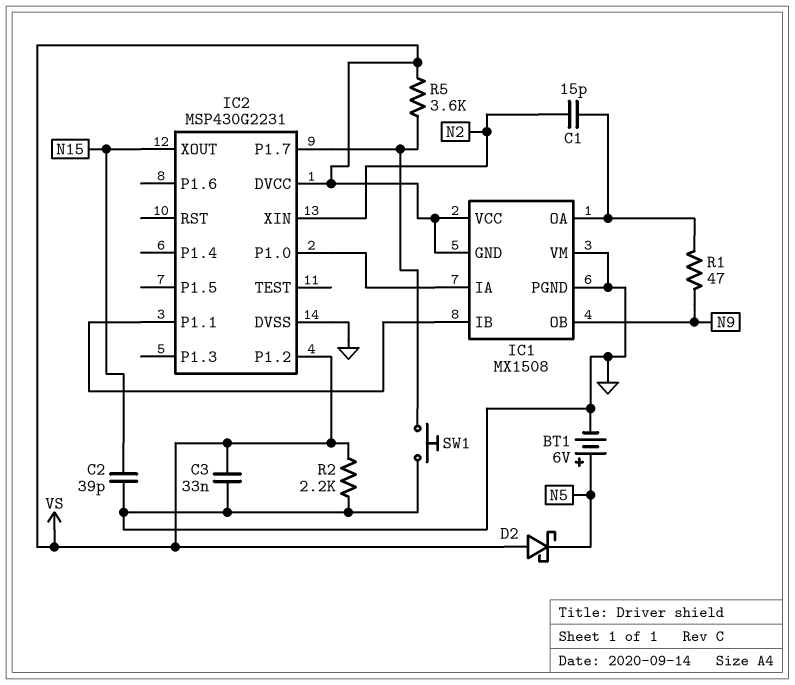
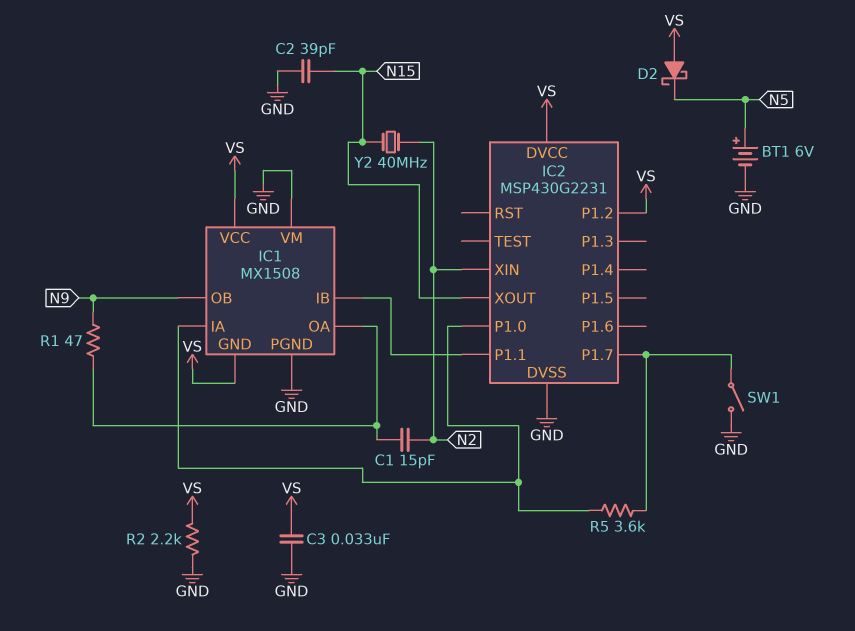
R5: 3.6k (IC2/P1.7, VS) -> 3.6k (IC1/IA, IC2/P1.7)
SW1: button (GND, IC2/P1.7) -> switch (GND, IC2/P1.7)
Y2: none -> 40MHz (N2, N15)

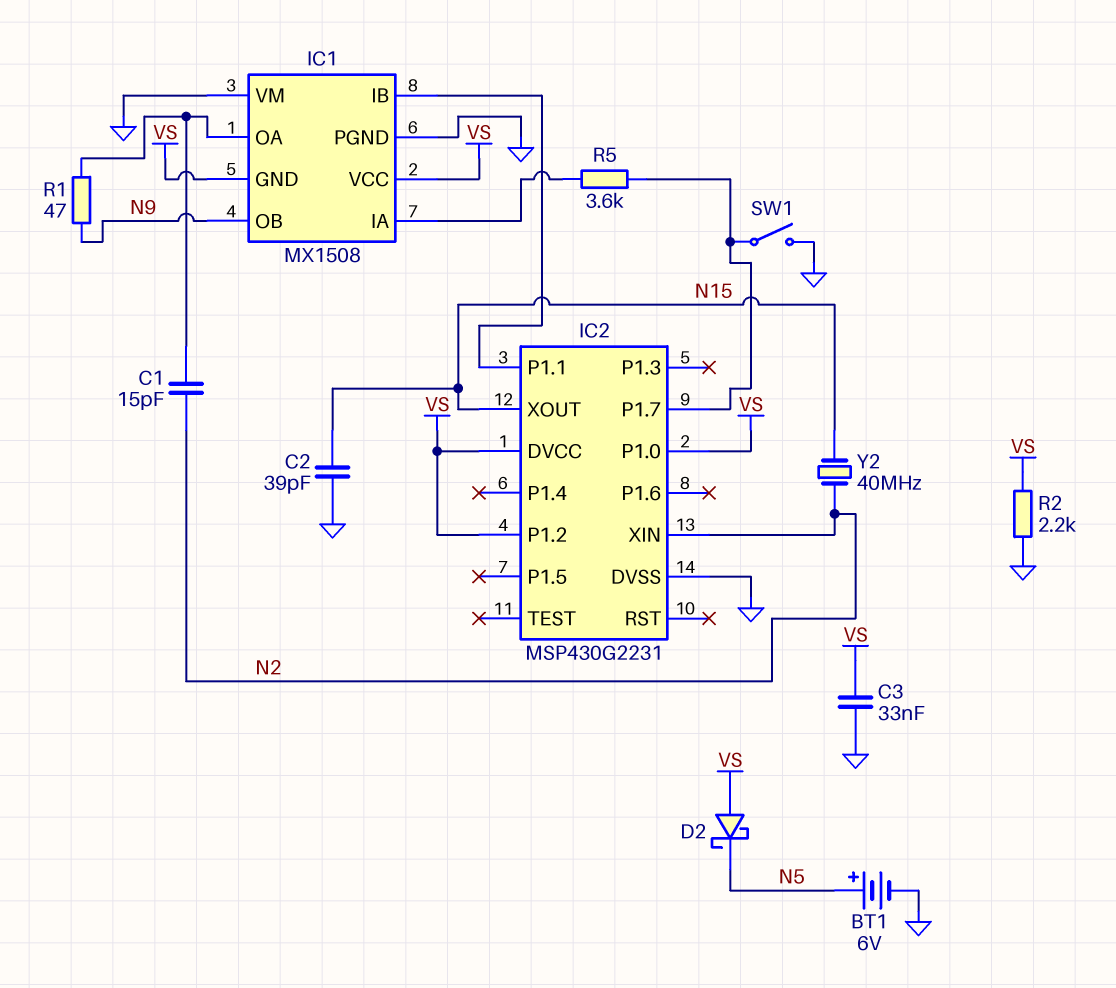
IC2 pin P1.0: IC1/IA -> VS

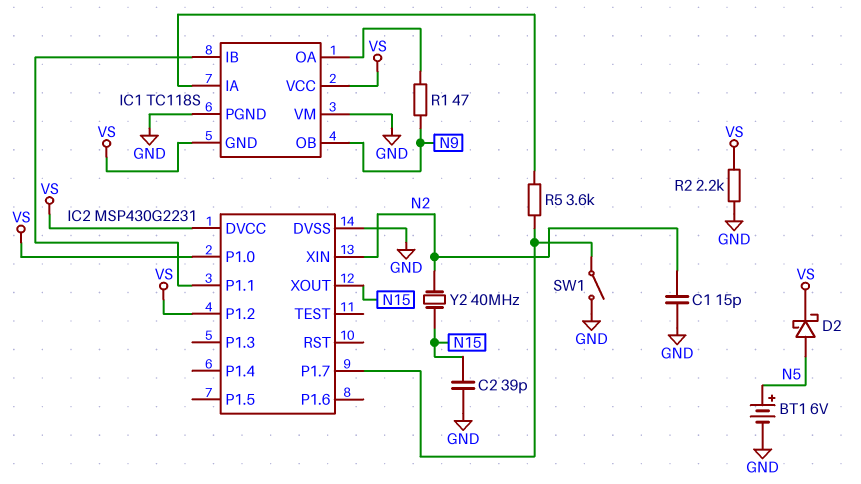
C1: 15pF (IC1/OA, N2) -> 15pF (GND, N2)
C3: 33nF (GND, VS) -> none
D2: schottky (A VS, K N5) -> schottky (A N5, K VS)
IC1: MX1508 -> TC118S

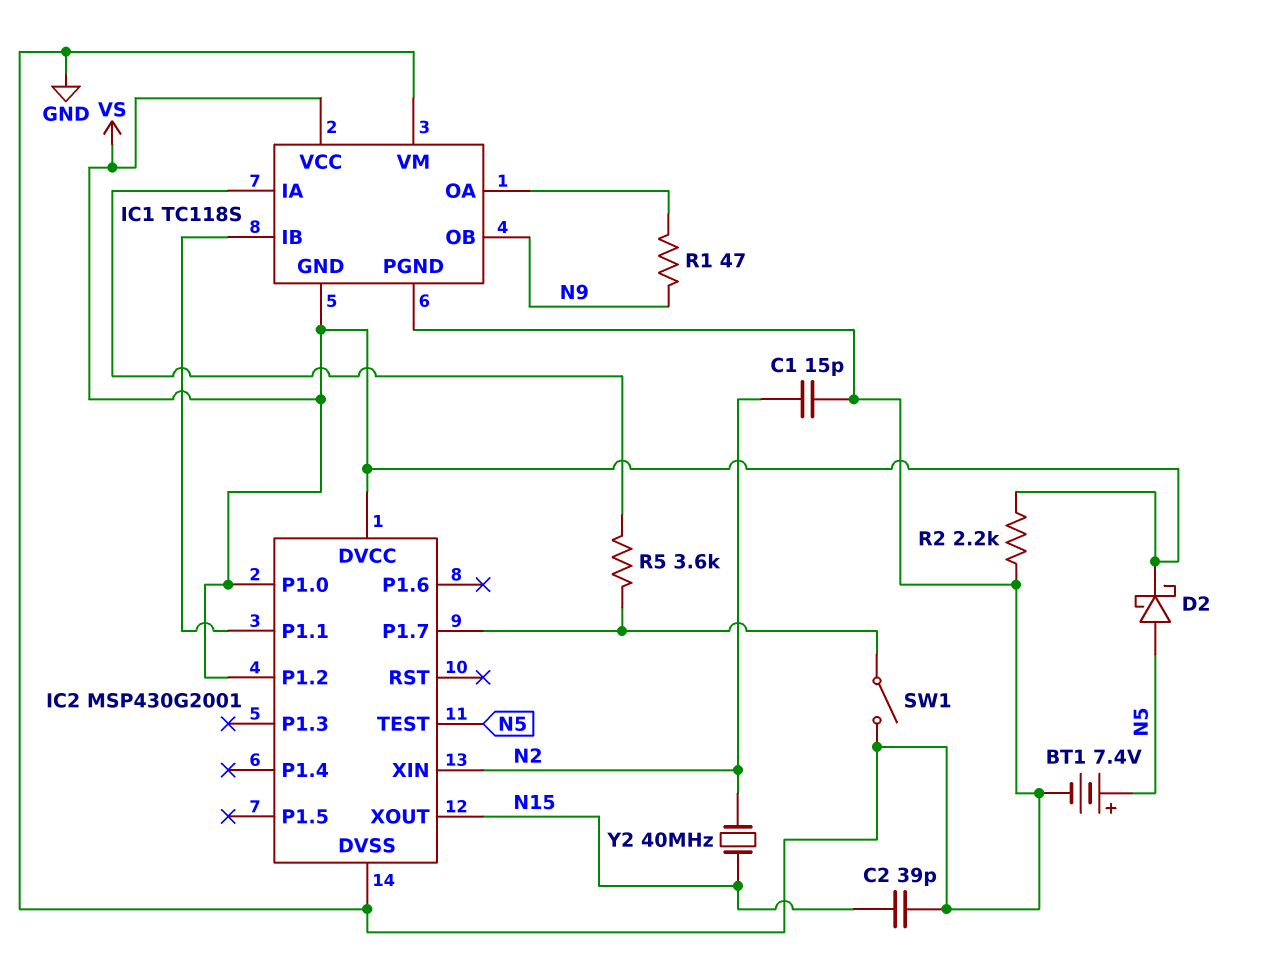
BT1: 6V (plus N5, minus GND) -> 7.4V (plus N5, minus GND)
IC2: MSP430G2231 -> MSP430G2001
IC2 pin TEST: none -> N5

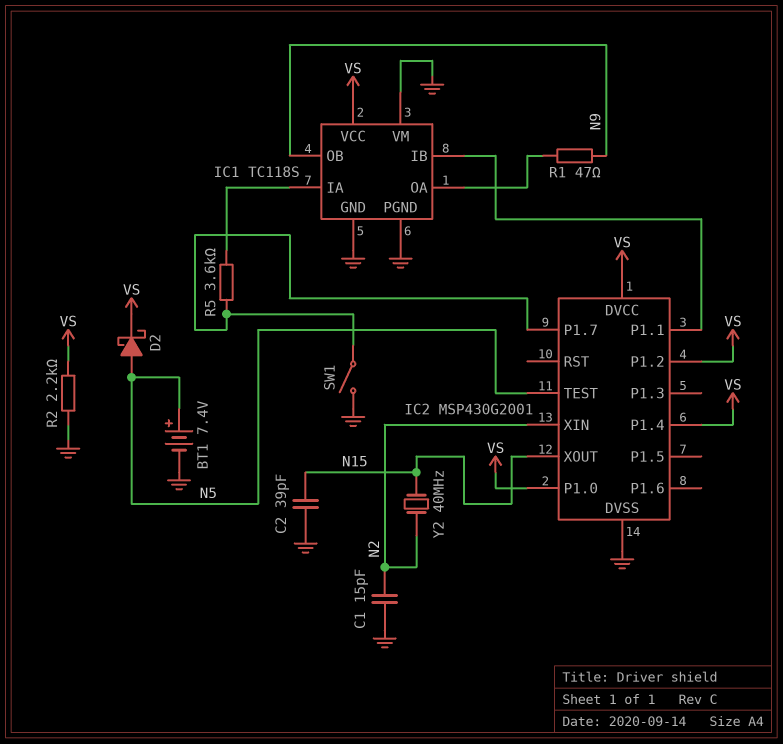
IC1 pin GND: VS -> GND
IC2 pin P1.4: none -> VS

